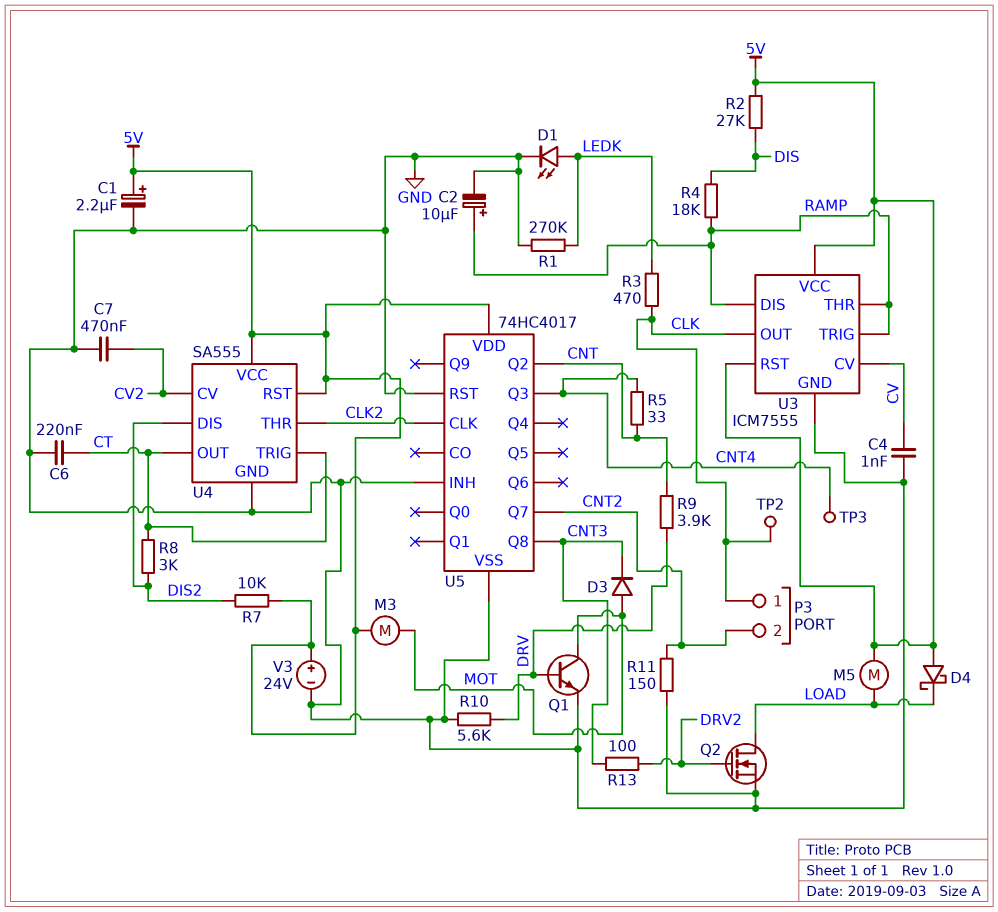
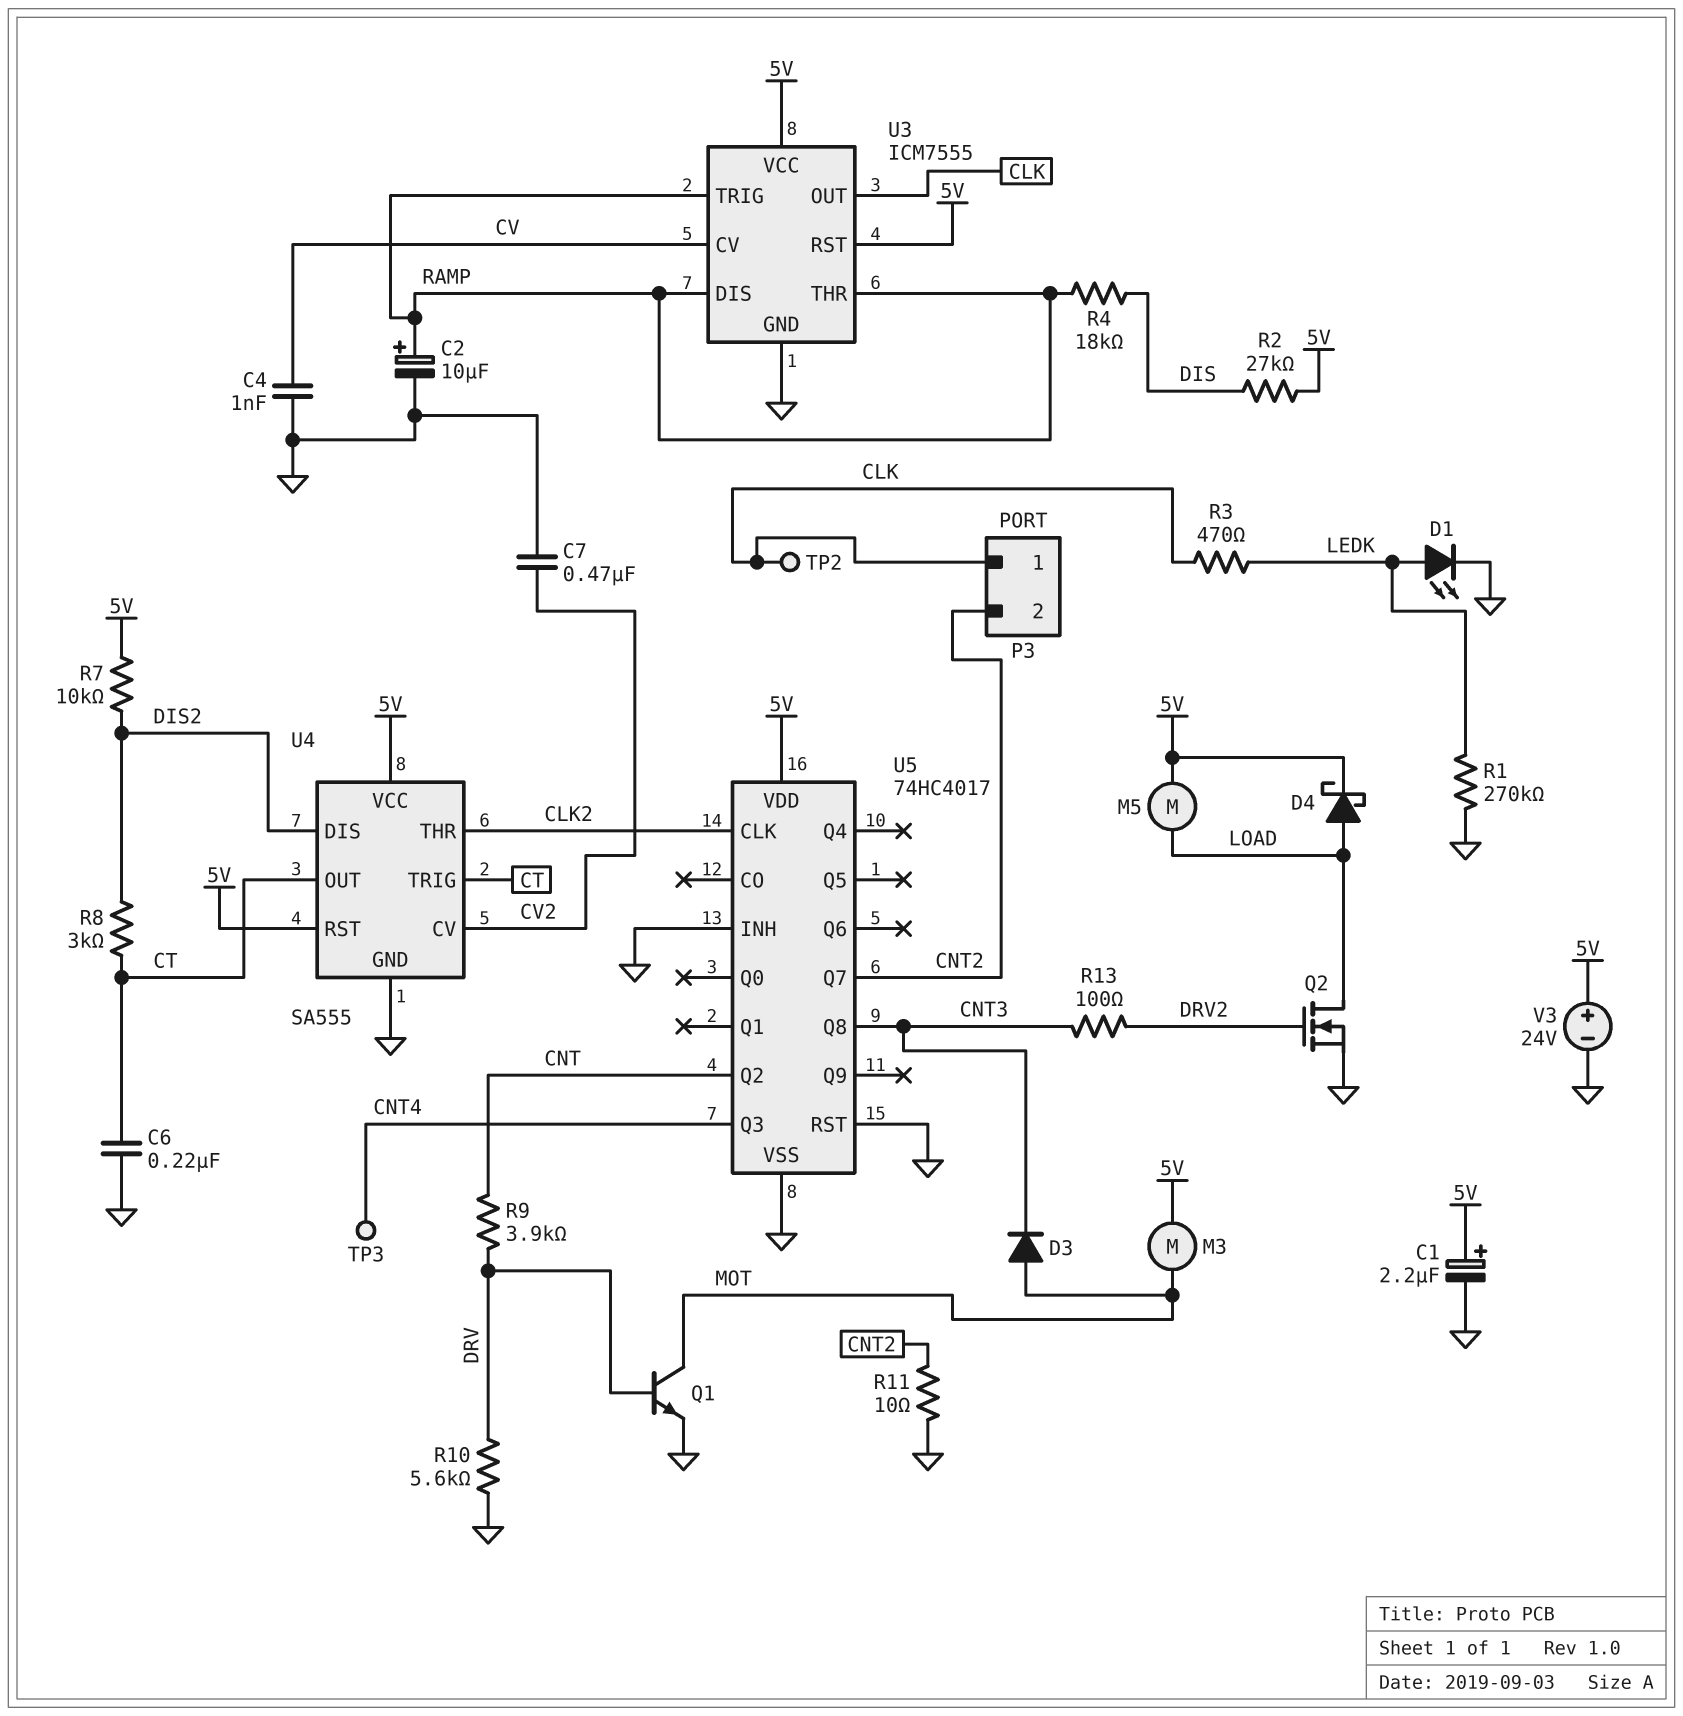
D4: schottky (A 5V, K LOAD) -> schottky (A LOAD, K 5V)
R5: 33 (CNT, CNT4) -> none
R11: 150 (CNT2, GND) -> 10 (CNT2, GND)

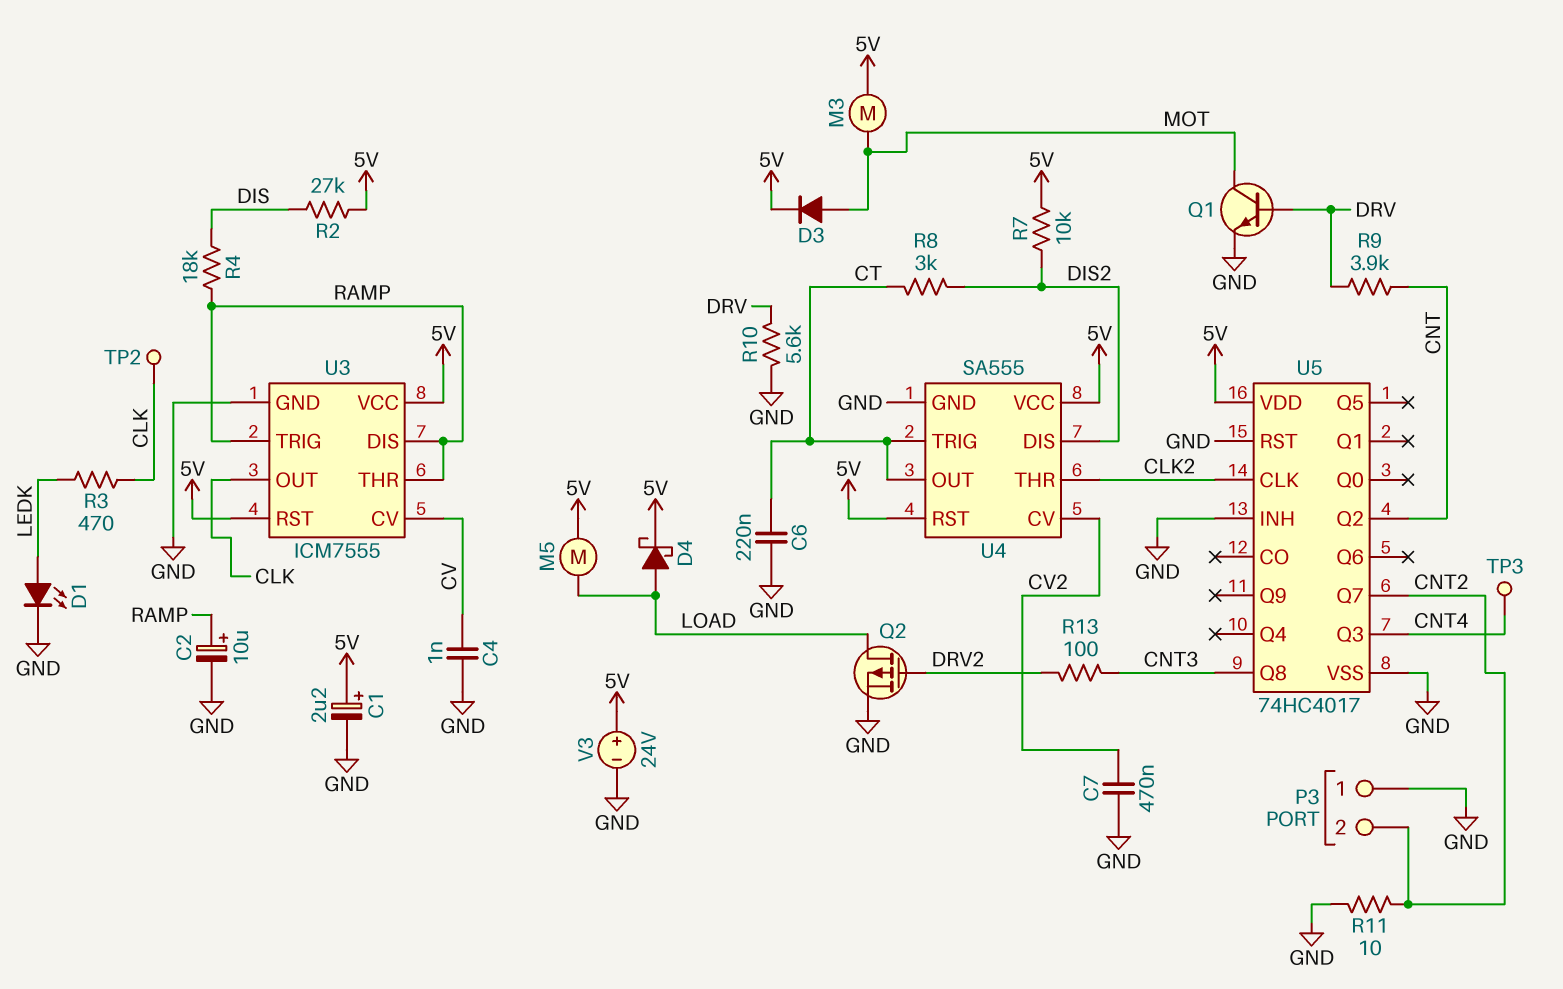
D3: diode (A MOT, K CNT3) -> diode (A MOT, K 5V)
P3 pin 1: CLK -> GND
Q2: NMOS (G DRV2, D LOAD, S GND) -> PMOS (G DRV2, D LOAD, S GND)
R1: 270k (GND, LEDK) -> none

